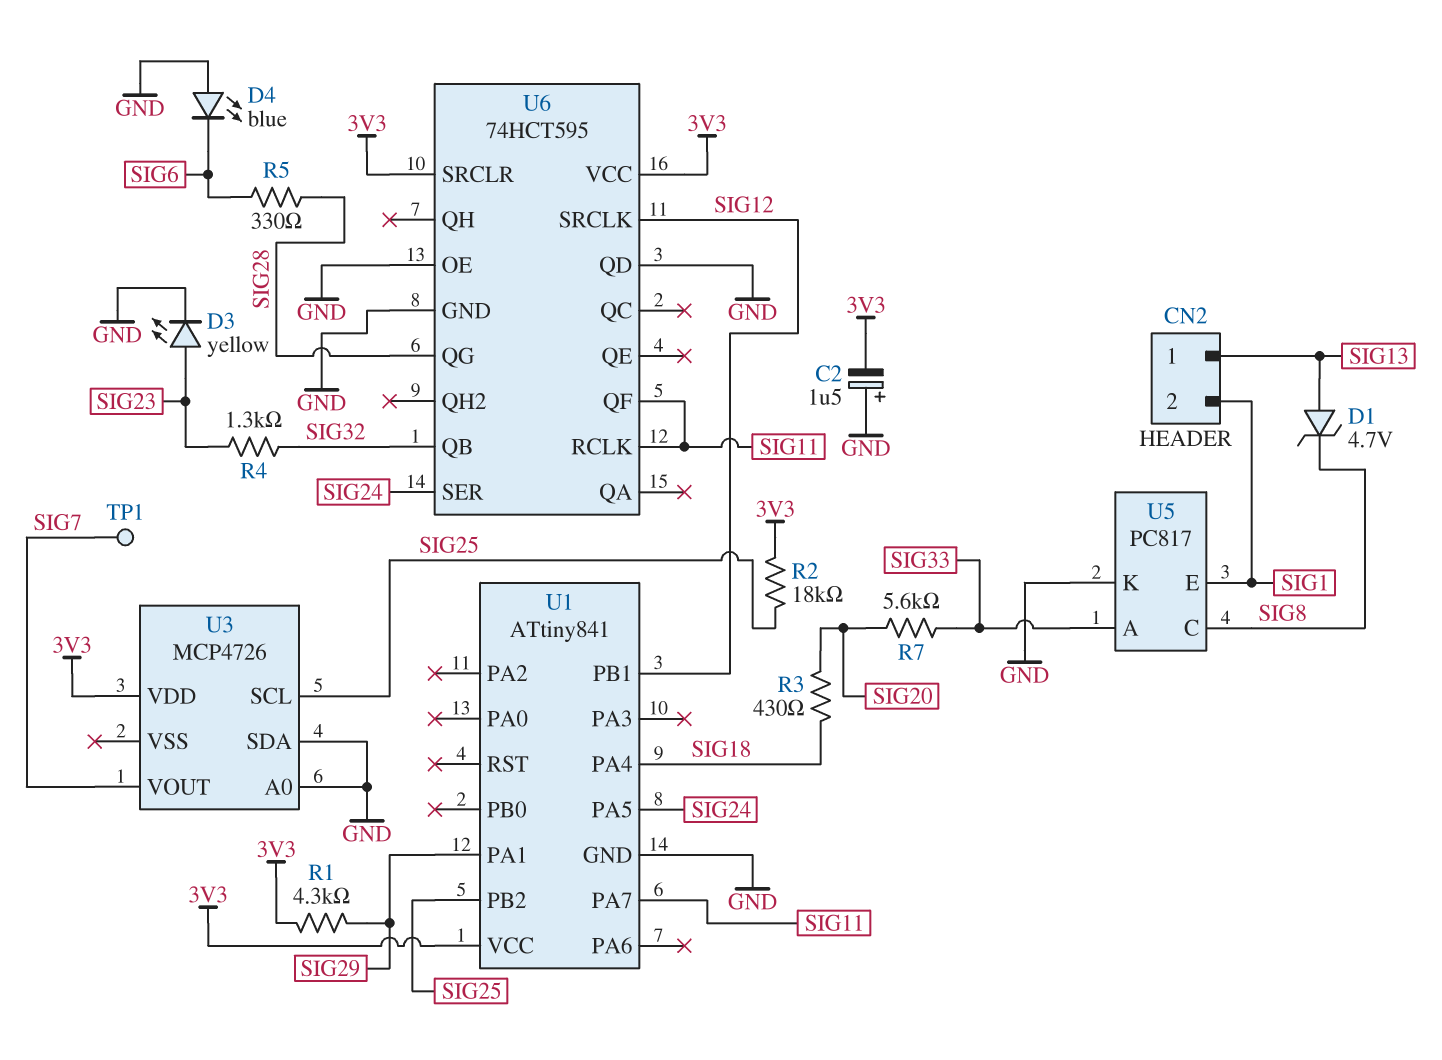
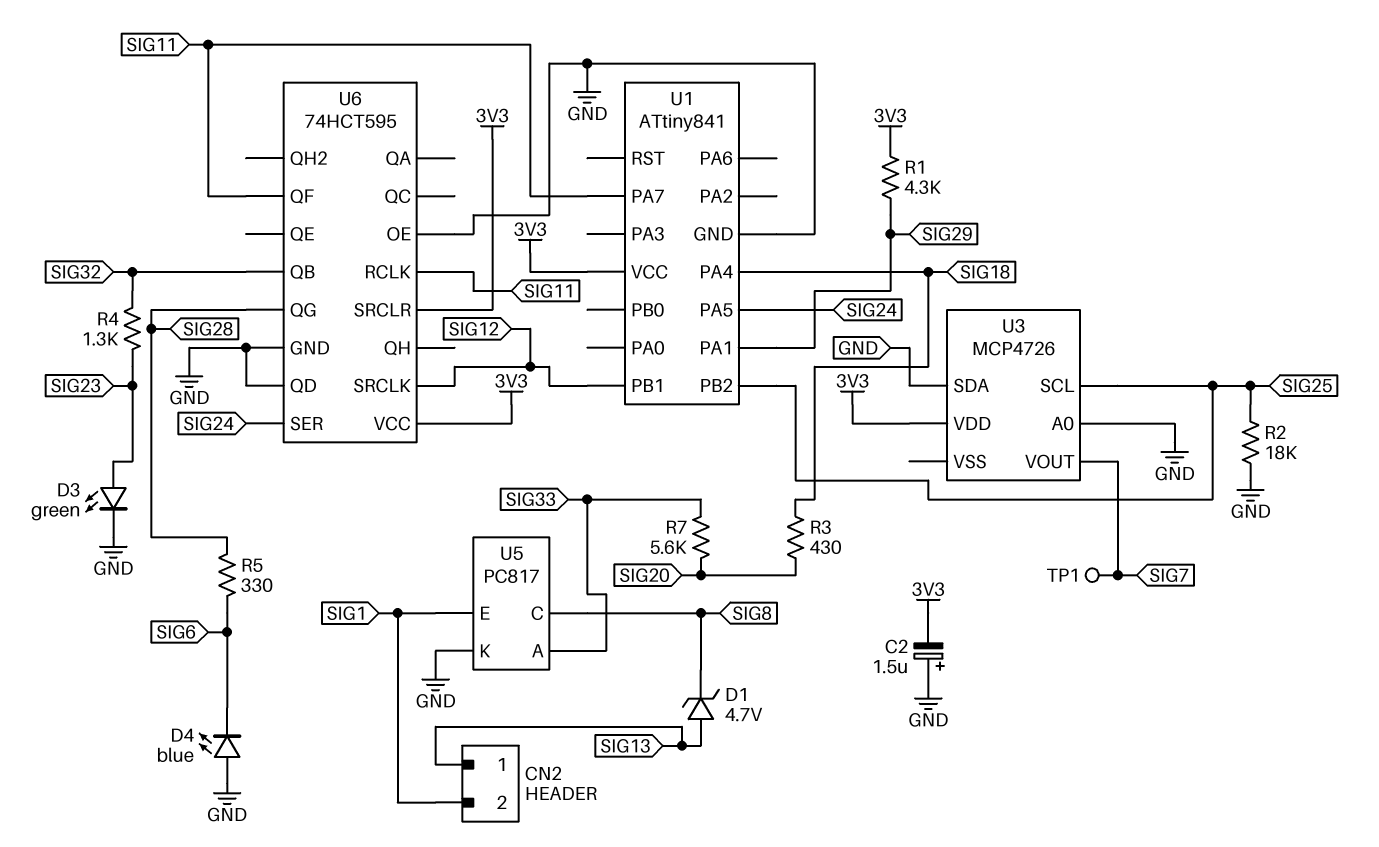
D3: LED yellow (A SIG23, K GND) -> LED green (A SIG23, K GND)
R2: 18k (3V3, SIG25) -> 18k (GND, SIG25)

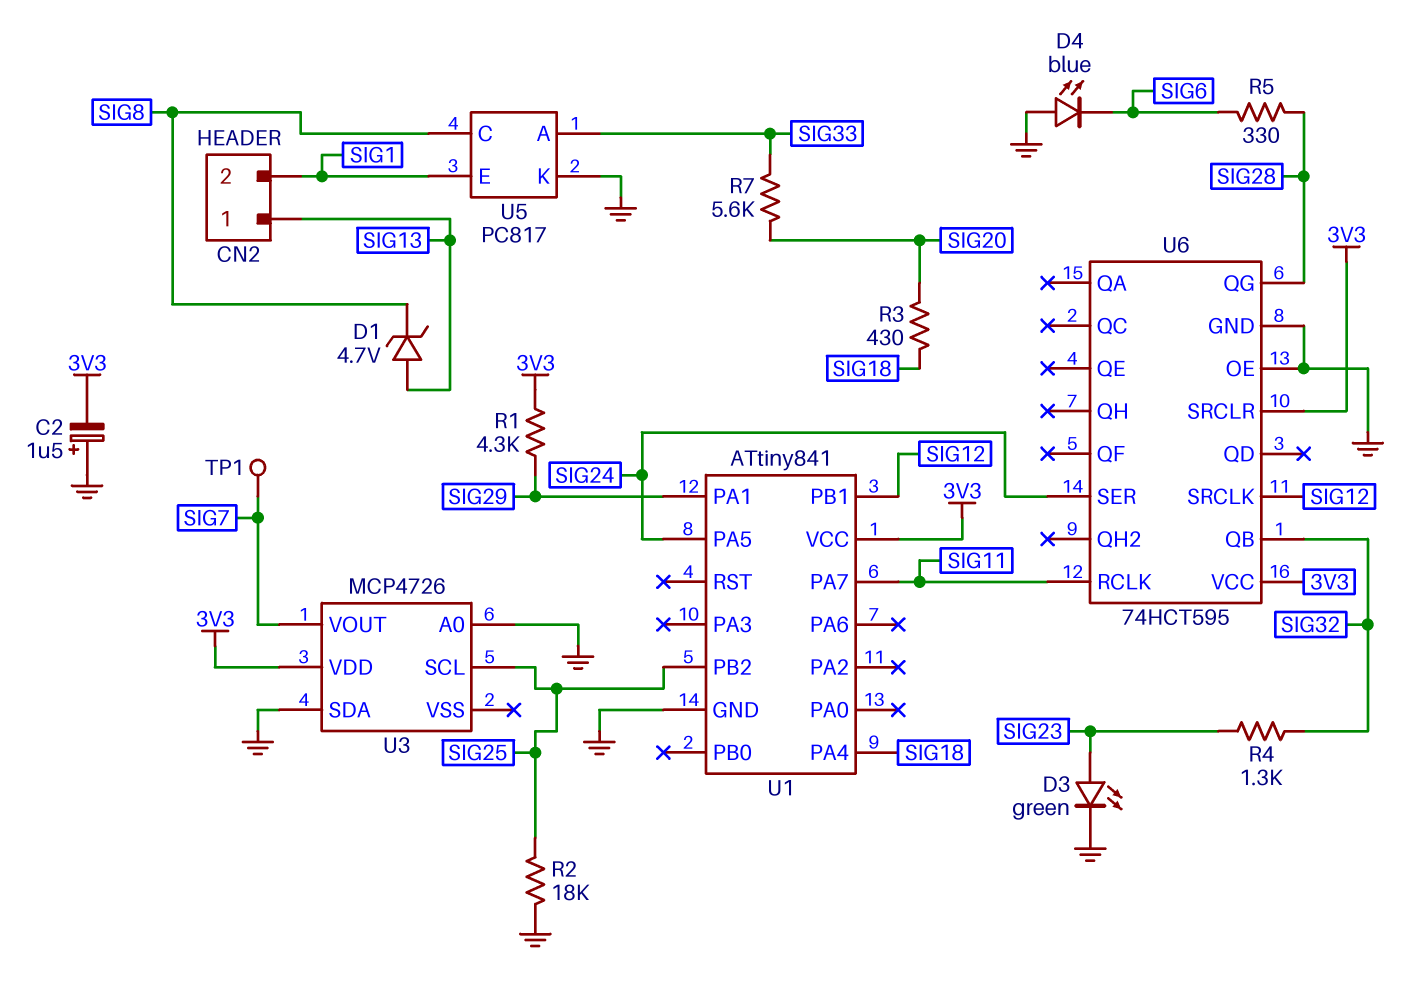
U6 pin QD: GND -> none
U6 pin QF: SIG11 -> none

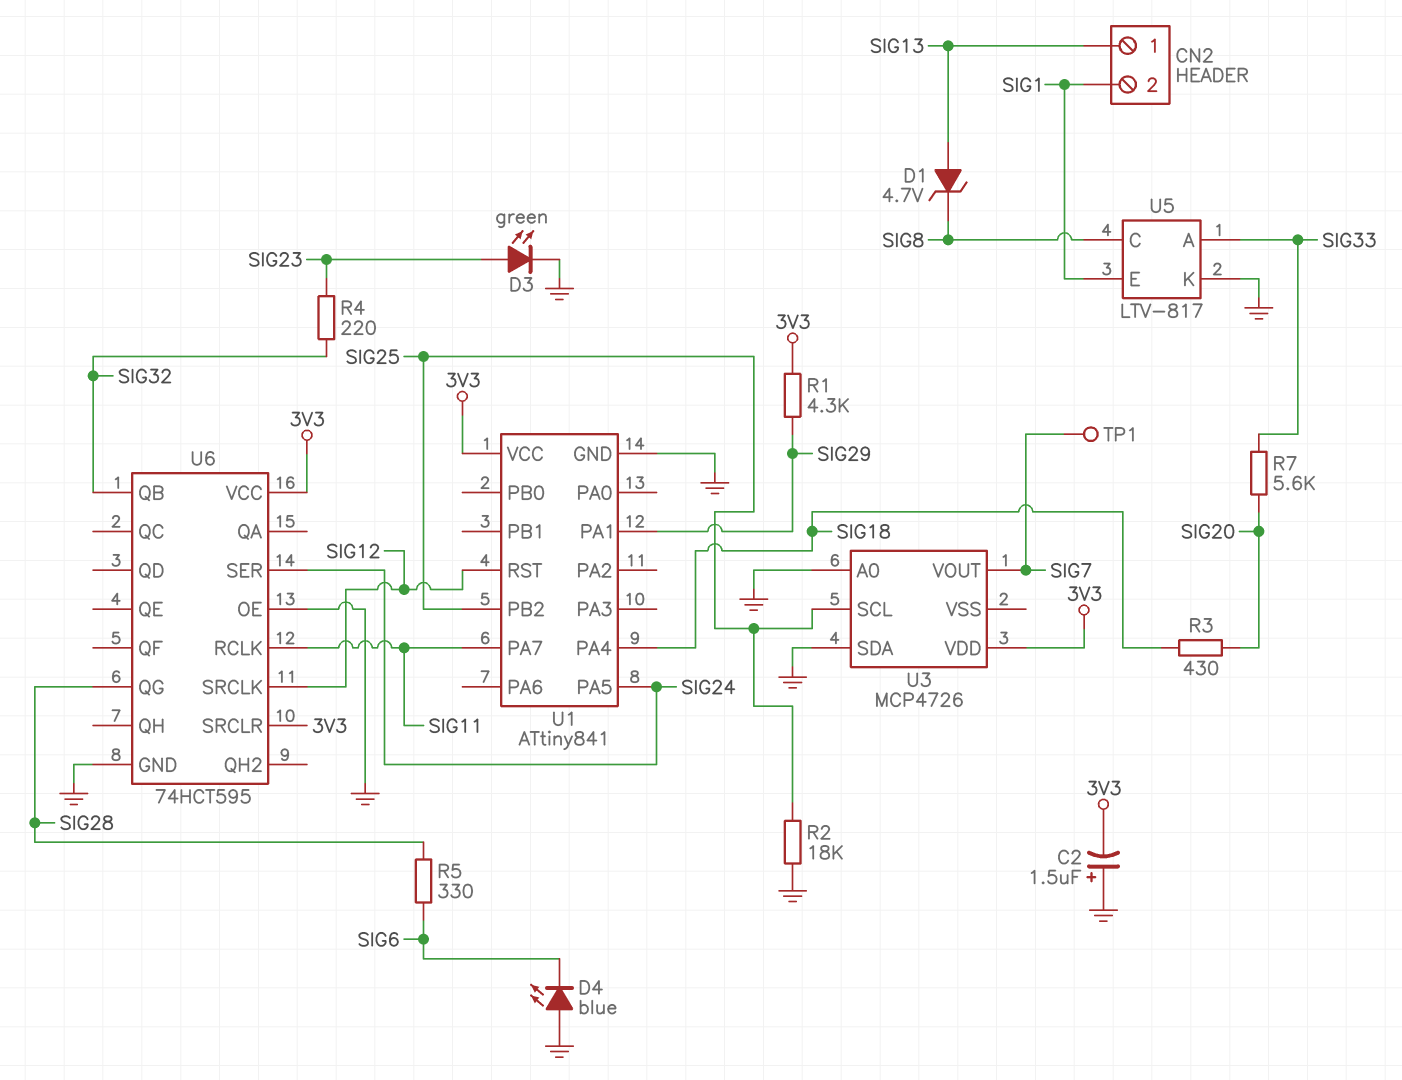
R4: 1.3k (SIG23, SIG32) -> 220 (SIG23, SIG32)
U1 pin PB1: SIG12 -> none
U1 pin RST: none -> SIG12
U5: PC817 -> LTV-817

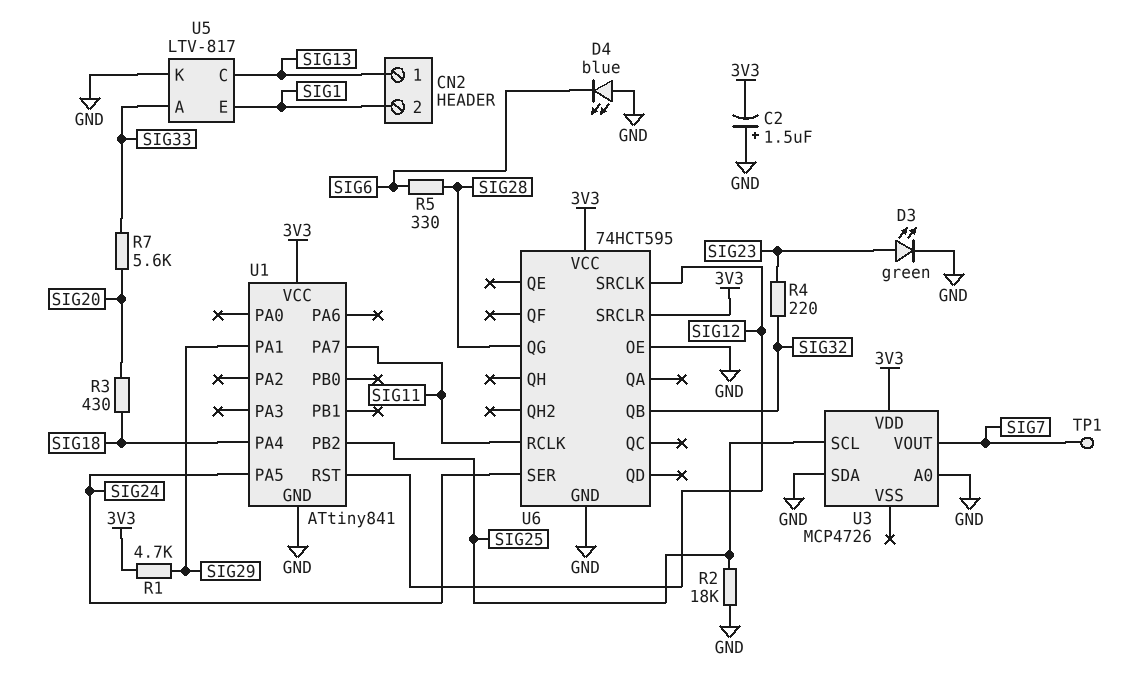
D1: zener 4.7V (A SIG13, K SIG8) -> none
R1: 4.3k (3V3, SIG29) -> 4.7k (3V3, SIG29)
U5 pin C: SIG8 -> SIG13

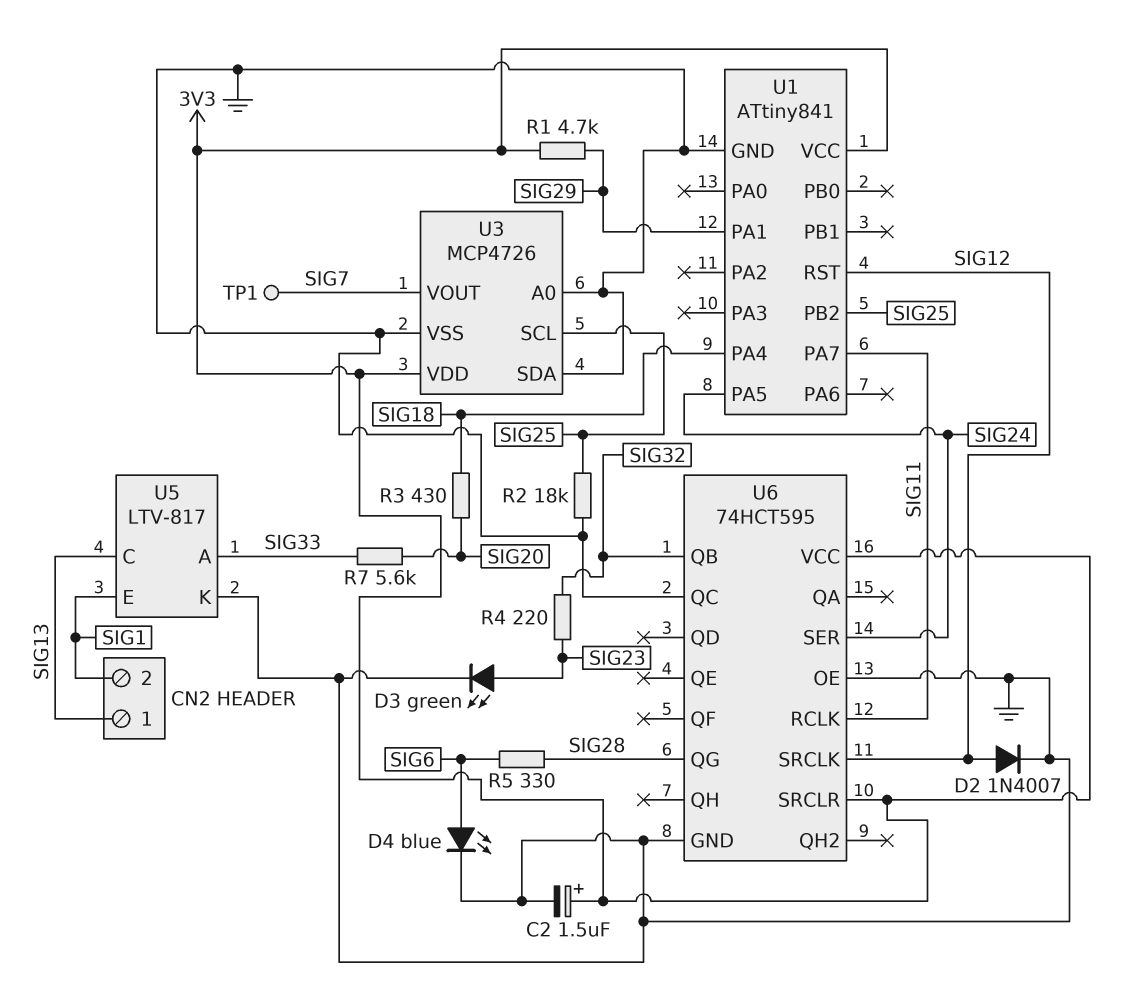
C2: 1.5uF (plus GND, minus 3V3) -> 1.5uF (plus 3V3, minus GND)
D2: none -> diode 1N4007 (A SIG12, K GND)
D4: LED blue (A GND, K SIG6) -> LED blue (A SIG6, K GND)
U3 pin VSS: none -> GND
U6 pin QC: none -> GND

